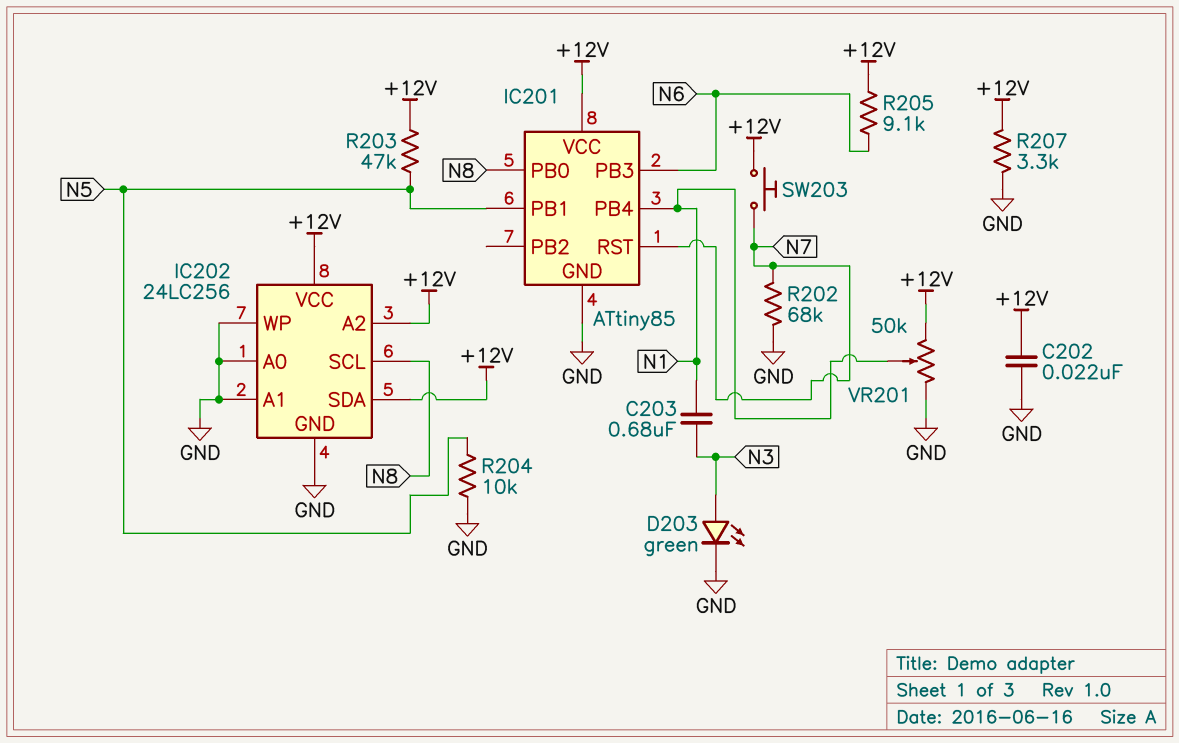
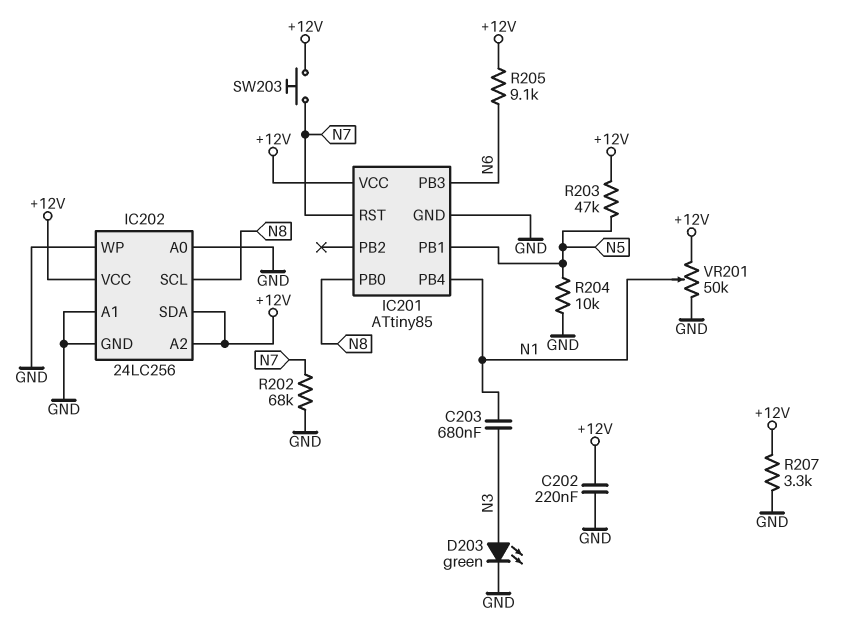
C202: 22nF (+12V, GND) -> 220nF (+12V, GND)

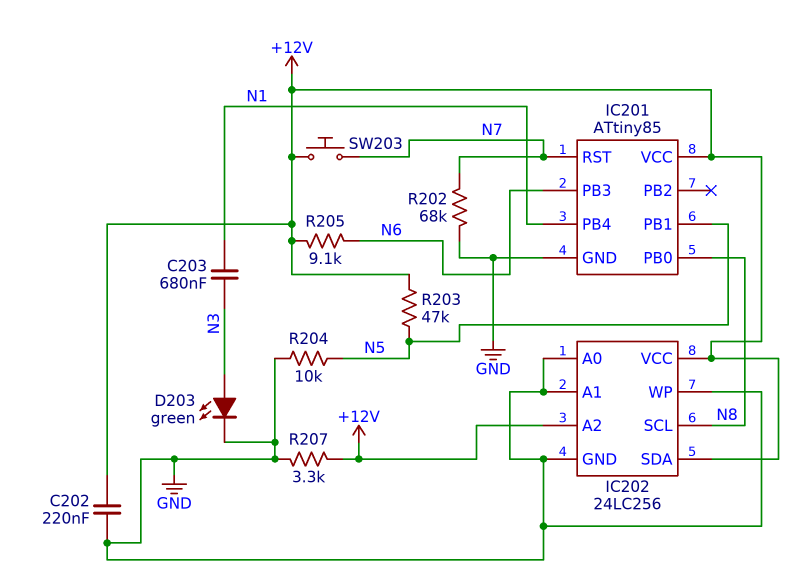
VR201: 50k (+12V, GND, wiper N1) -> none

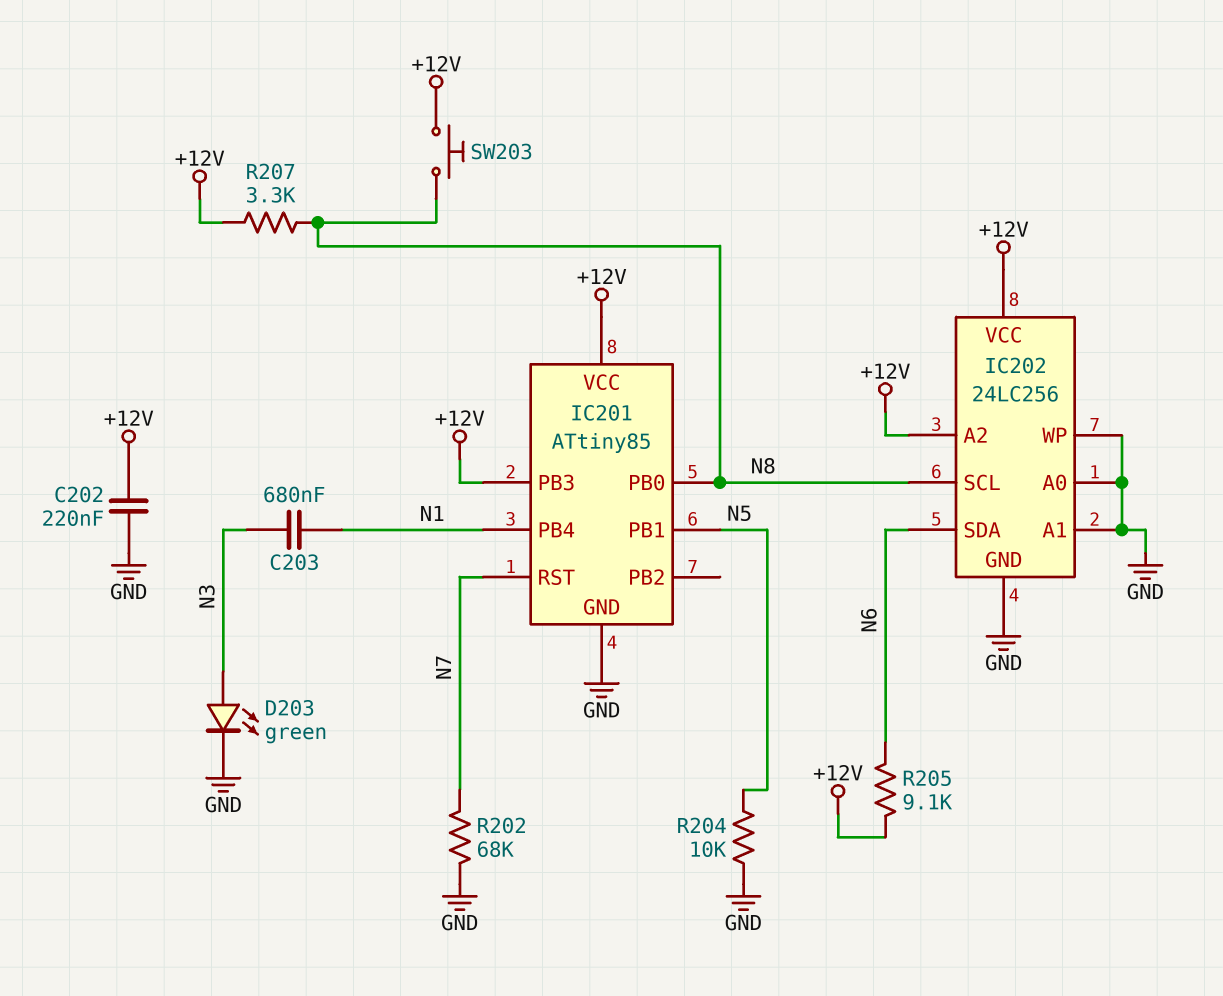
IC201 pin PB3: N6 -> +12V
IC202 pin SDA: +12V -> N6
R203: 47k (+12V, N5) -> none
R207: 3.3k (+12V, GND) -> 3.3k (+12V, N8)
SW203: button (+12V, N7) -> button (+12V, N8)

